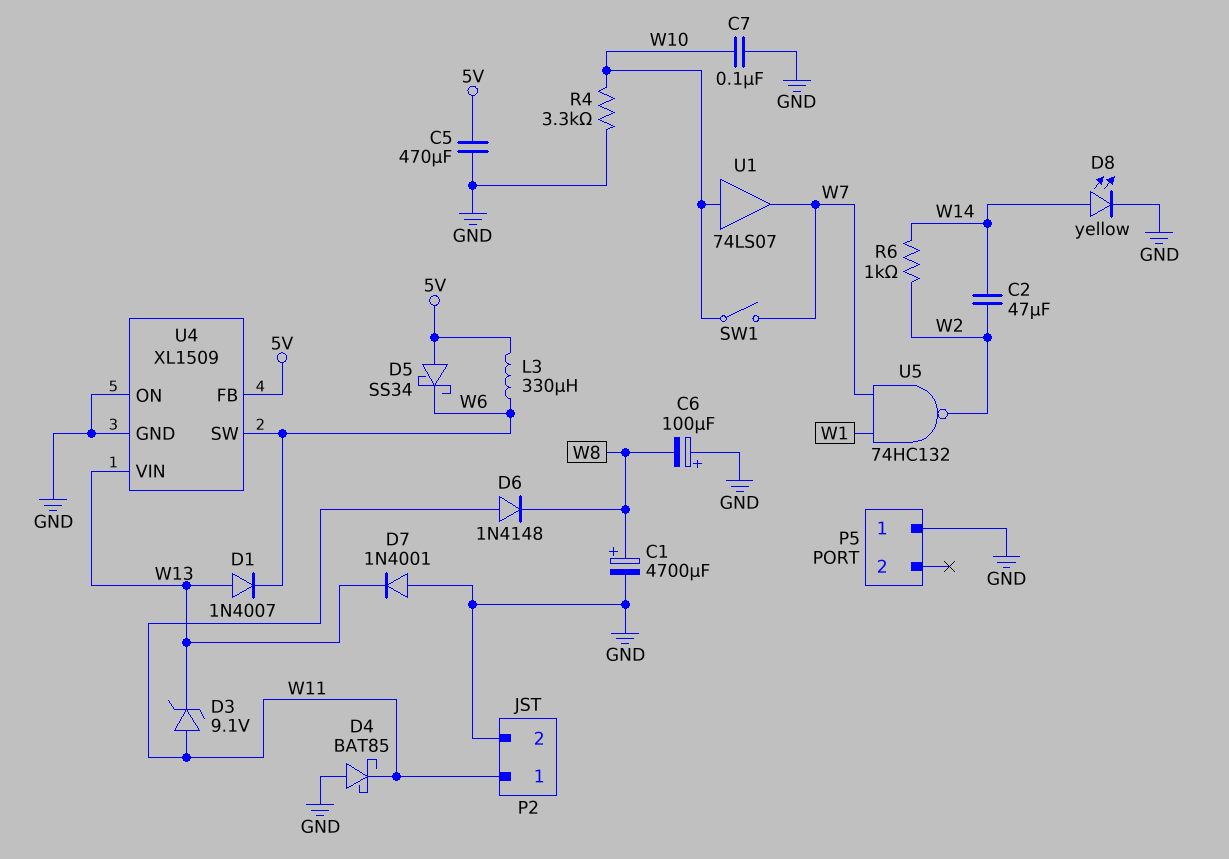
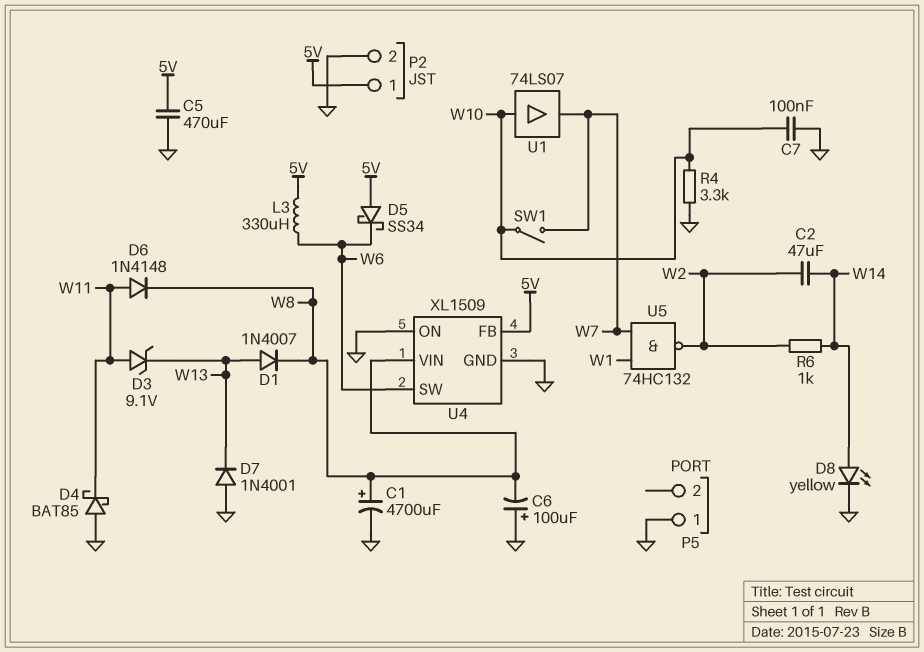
D1: diode 1N4007 (A W13, K W6) -> diode 1N4007 (A W13, K W8)
P2 pin 1: W11 -> 5V
U4 pin VIN: W13 -> W8

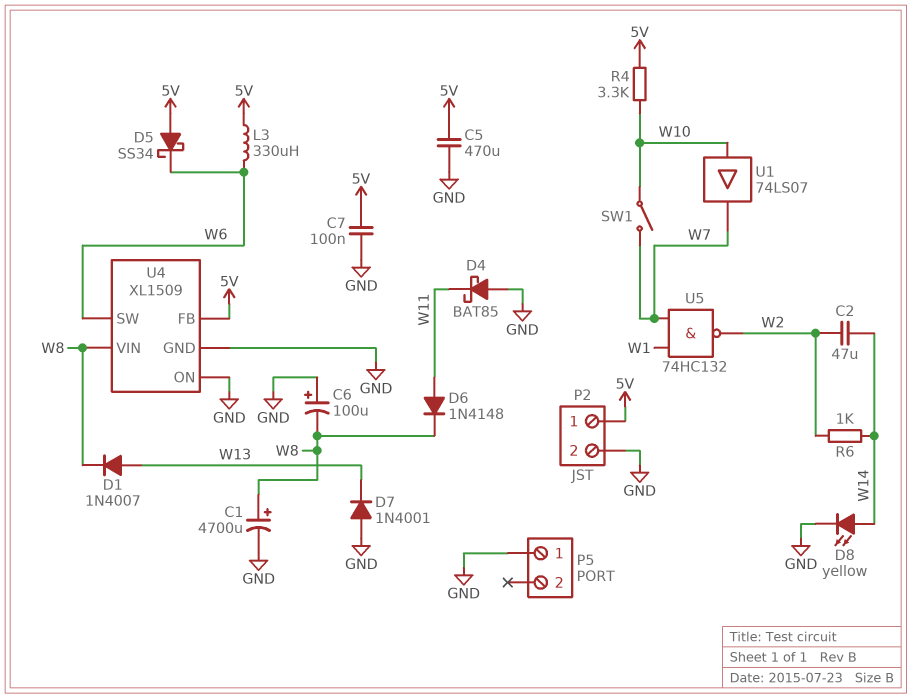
C7: 100nF (GND, W10) -> 100nF (5V, GND)
D3: zener 9.1V (A W11, K W13) -> none
R4: 3.3k (GND, W10) -> 3.3k (5V, W10)

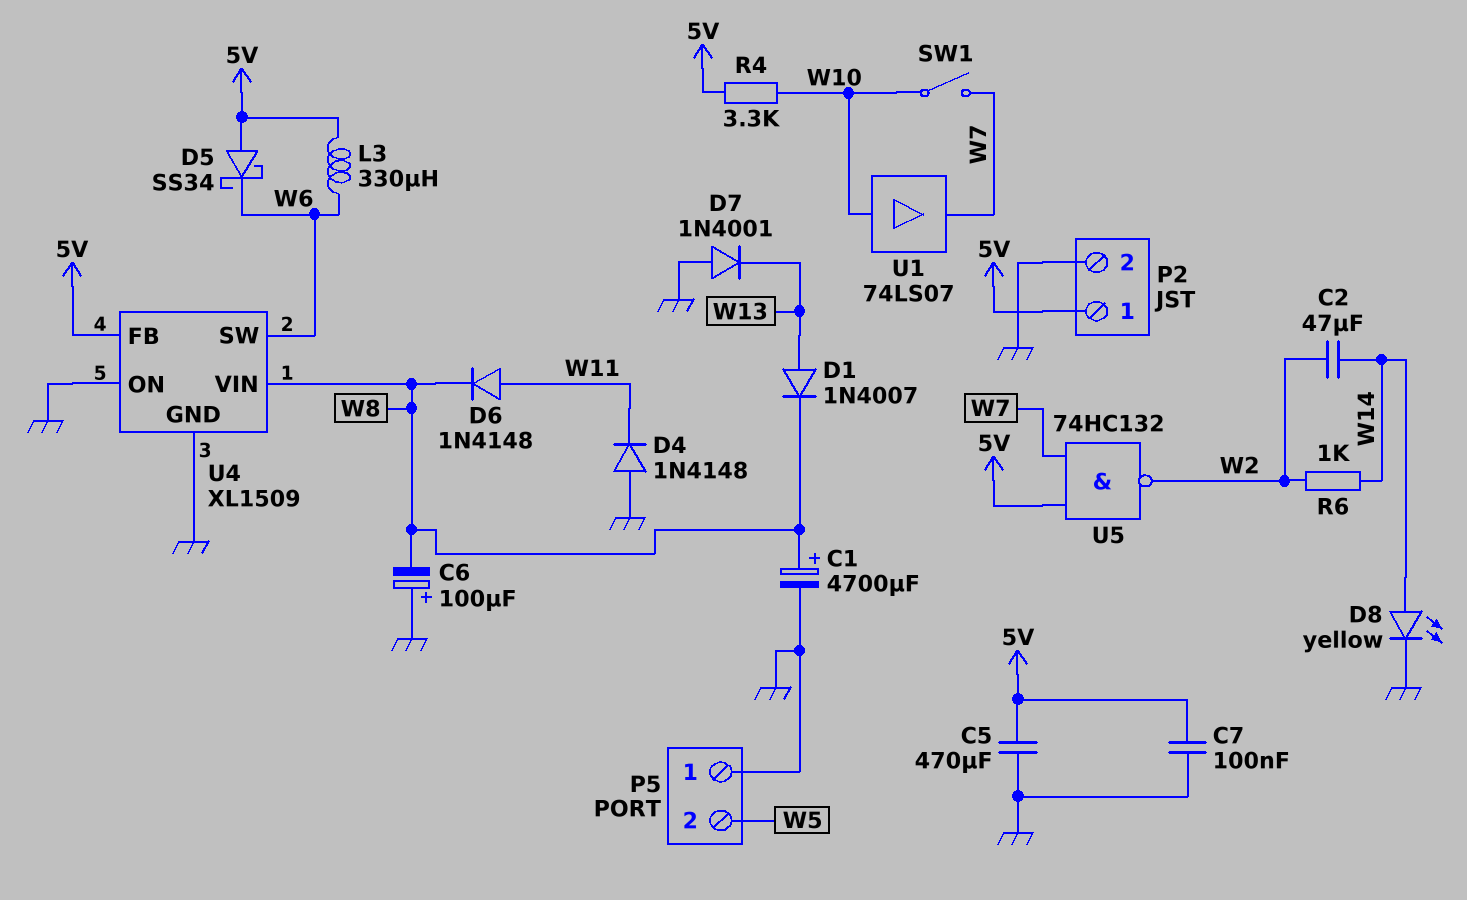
D4: schottky BAT85 (A GND, K W11) -> diode 1N4148 (A GND, K W11)
P5 pin 2: none -> W5
U5: NAND 74HC132 (in W1, in W7, out W2) -> NAND 74HC132 (in 5V, in W7, out W2)

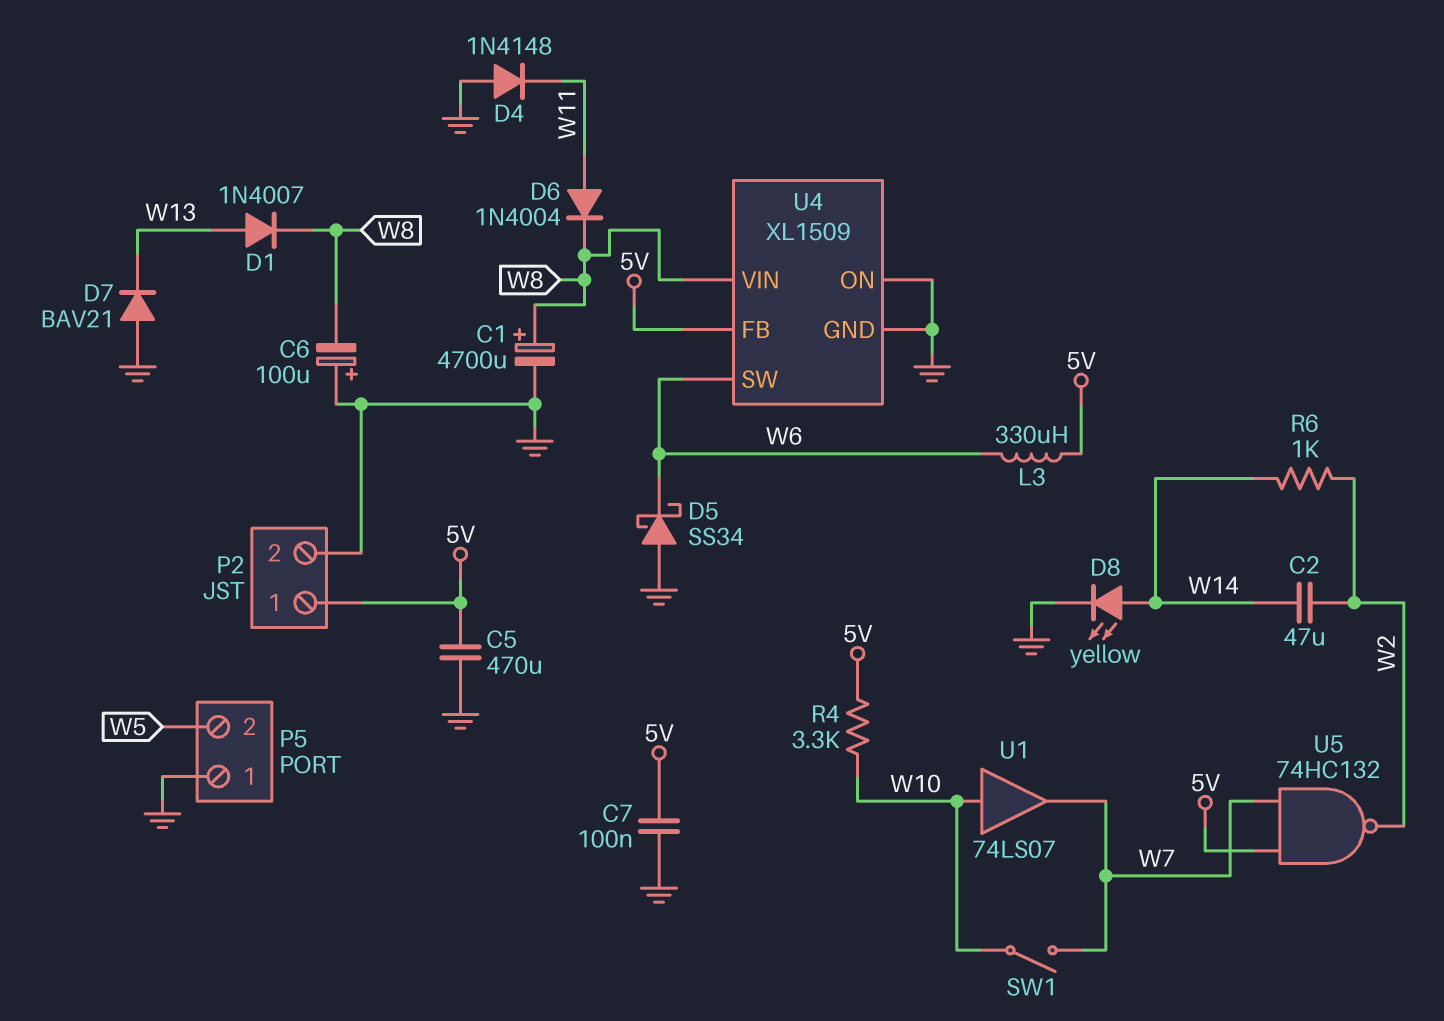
D5: schottky SS34 (A 5V, K W6) -> schottky SS34 (A GND, K W6)
D6: diode 1N4148 (A W11, K W8) -> diode 1N4004 (A W11, K W8)
D7: diode 1N4001 (A GND, K W13) -> diode BAV21 (A GND, K W13)

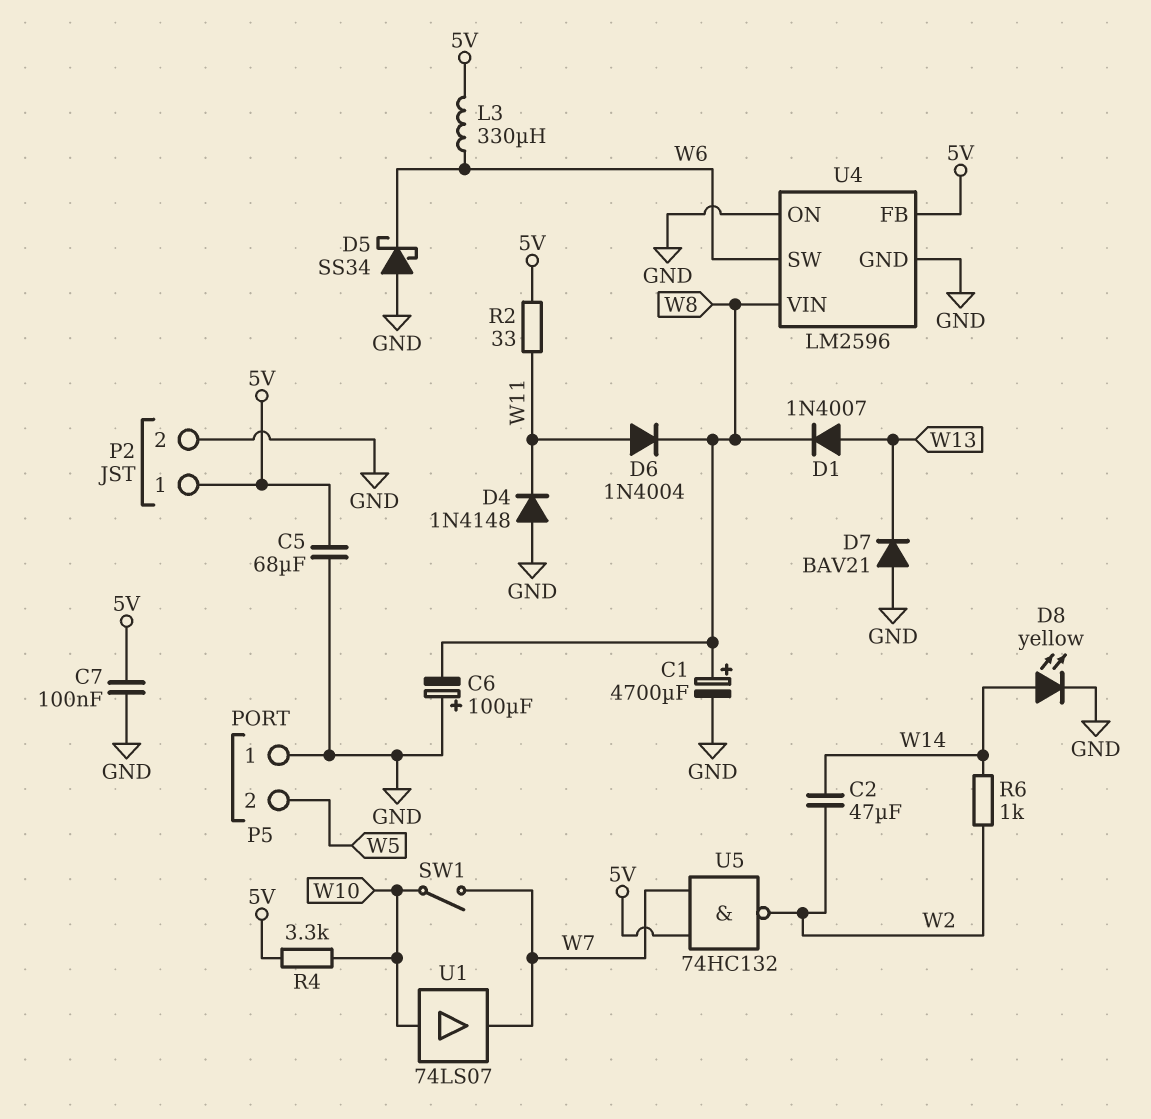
C5: 470uF (5V, GND) -> 68uF (5V, GND)
R2: none -> 33 (5V, W11)
U4: XL1509 -> LM2596

